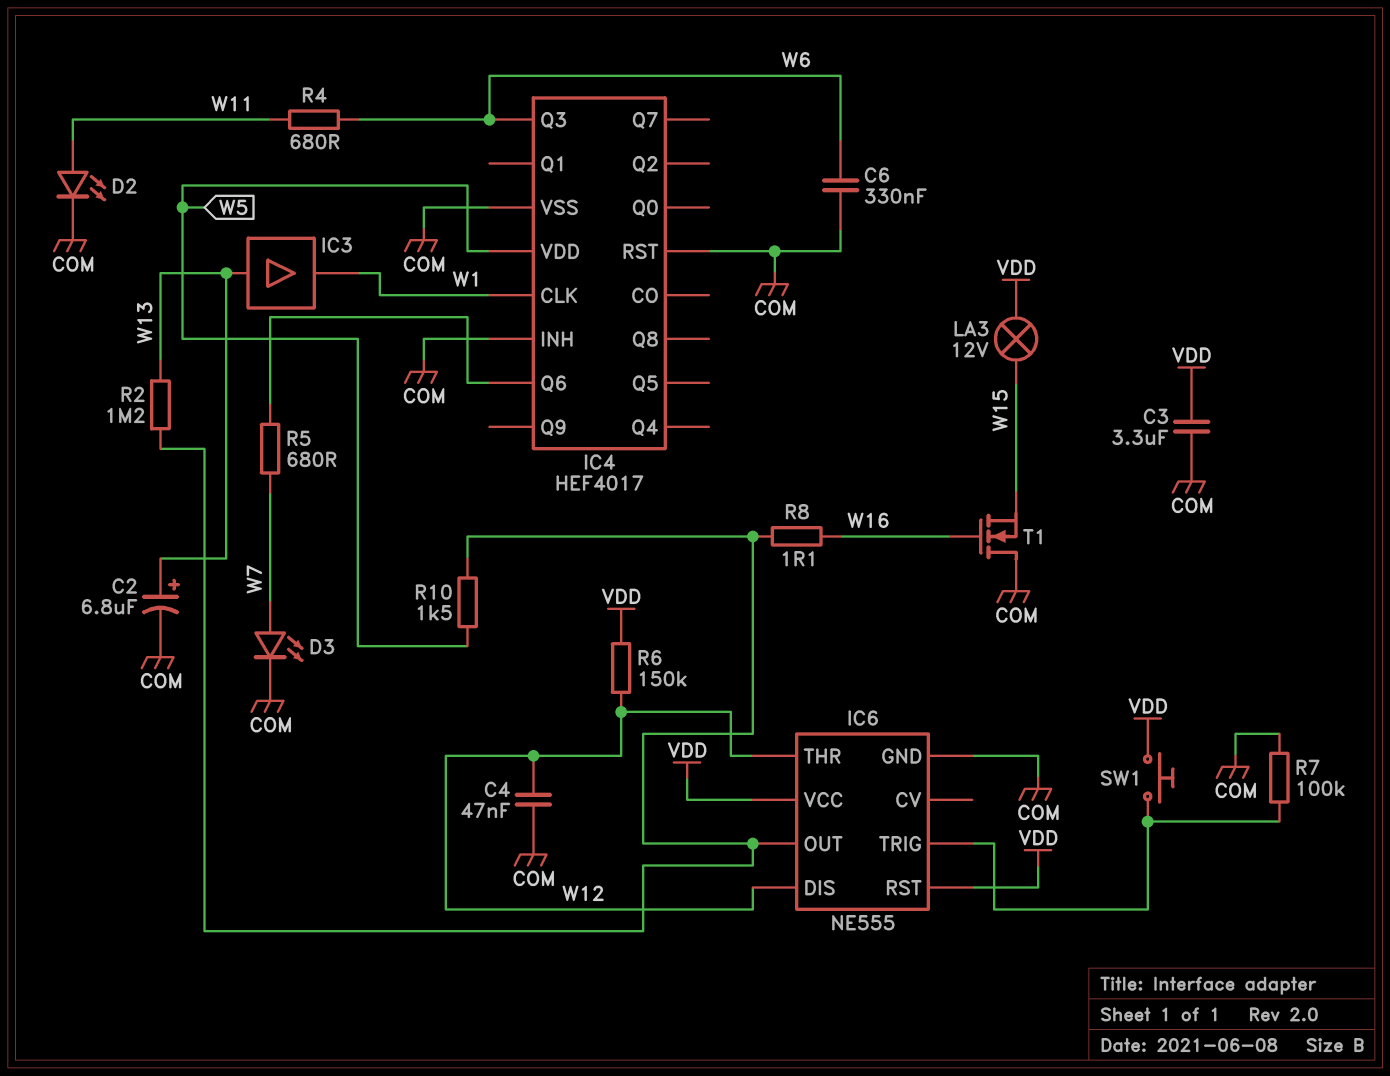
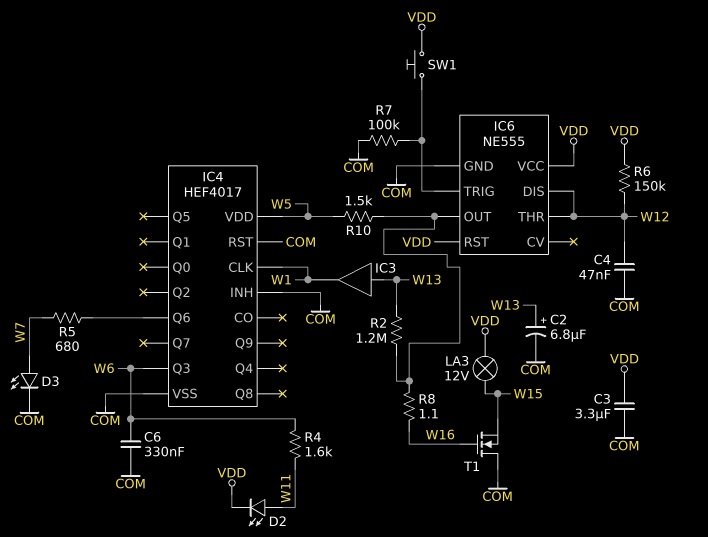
D2: LED (A W11, K COM) -> LED (A W11, K VDD)
R4: 680 (W6, W11) -> 1.6k (W6, W11)

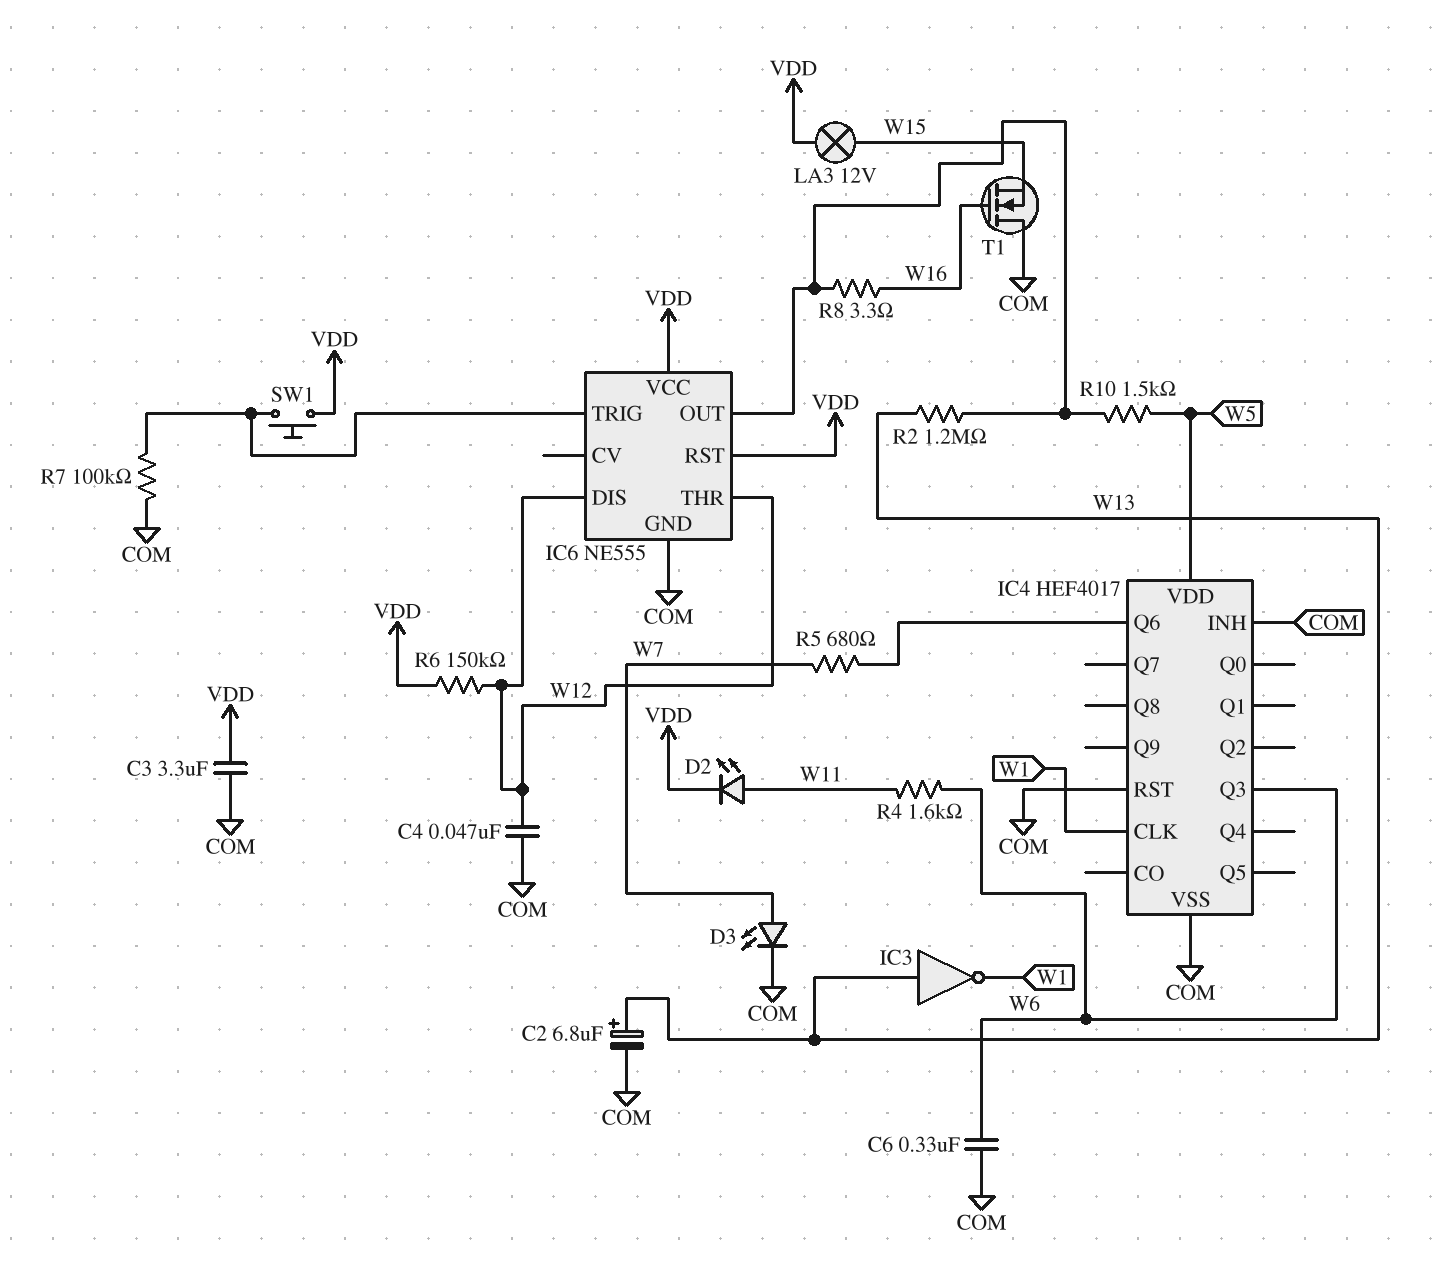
IC3: buffer (in W13, out W1) -> NOT (in W13, out W1)
R8: 1.1 (IC6/OUT, W16) -> 3.3 (IC6/OUT, W16)

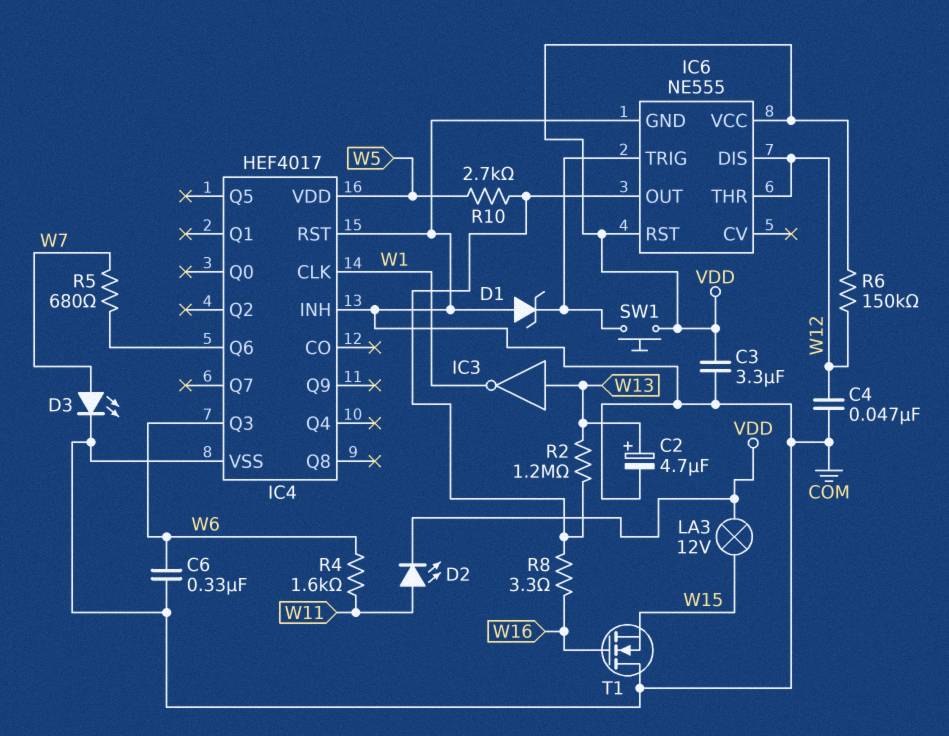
C2: 6.8uF (plus W13, minus COM) -> 4.7uF (plus W13, minus COM)
D1: none -> zener (A COM, K IC6/TRIG)
R7: 100k (COM, IC6/TRIG) -> none
R10: 1.5k (IC6/OUT, W5) -> 2.7k (IC6/OUT, W5)

